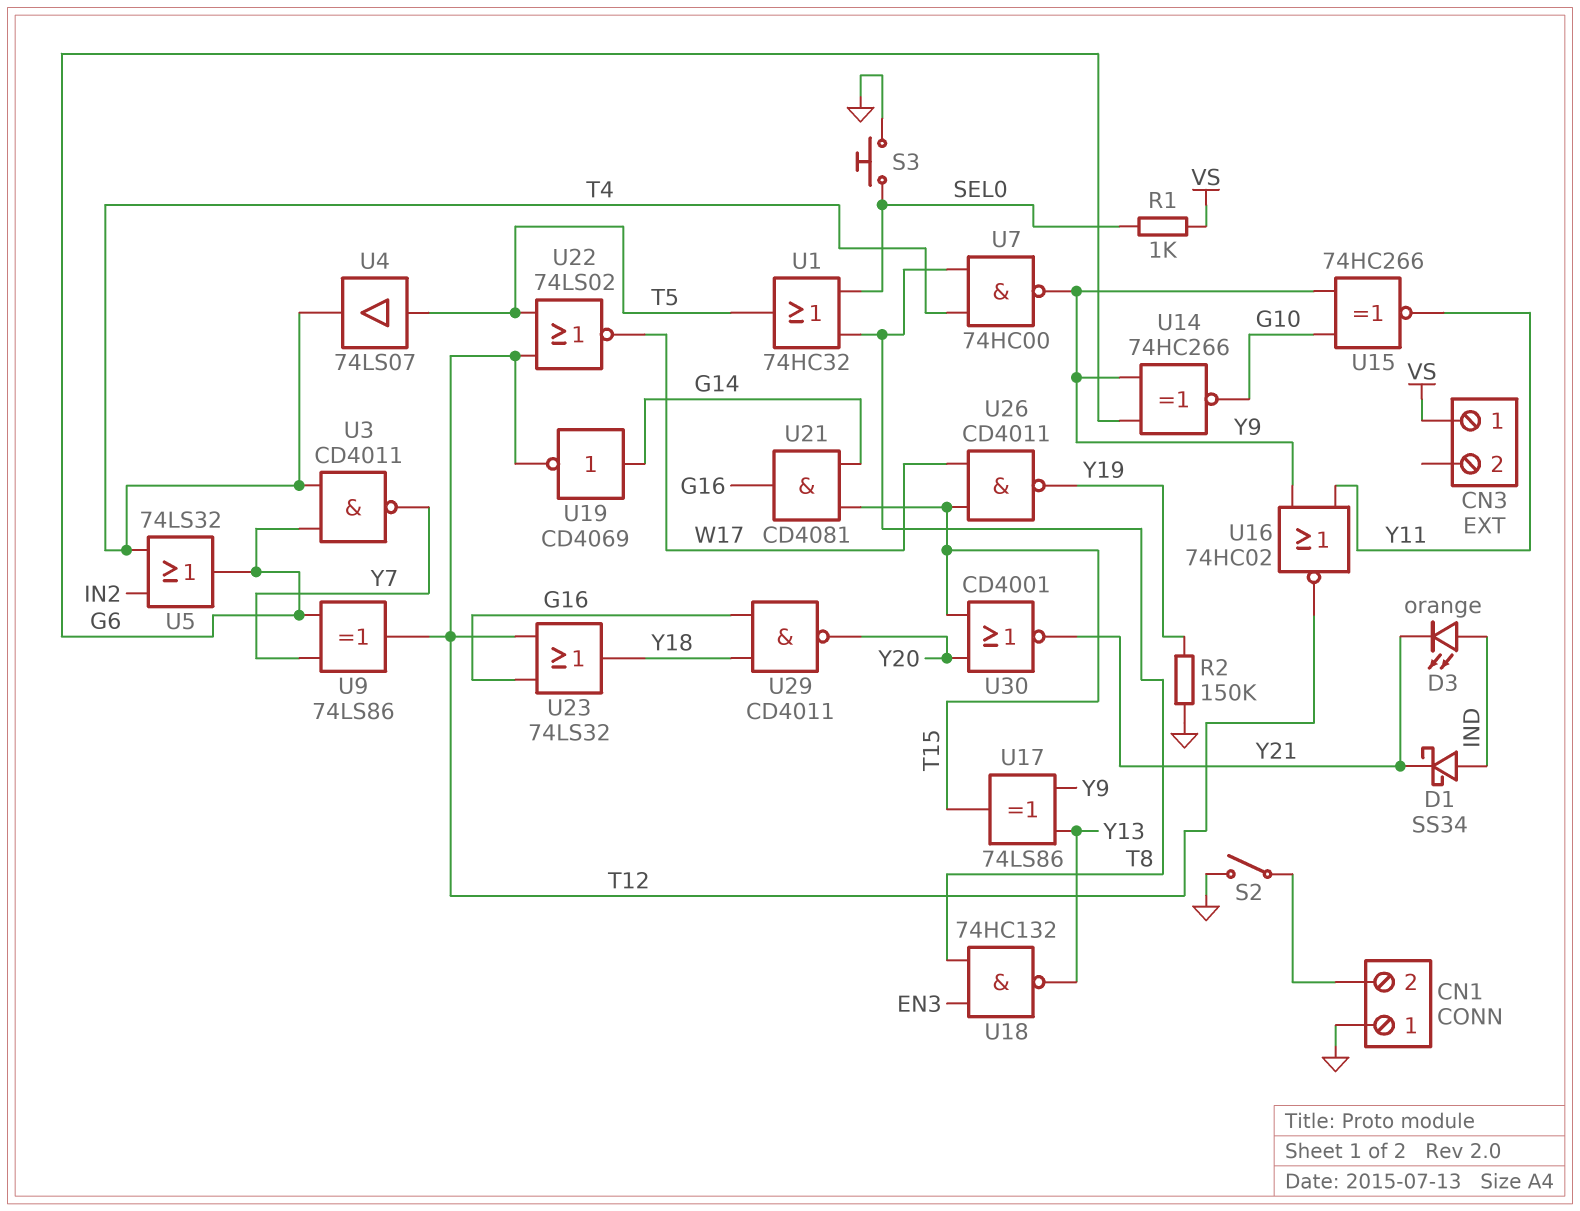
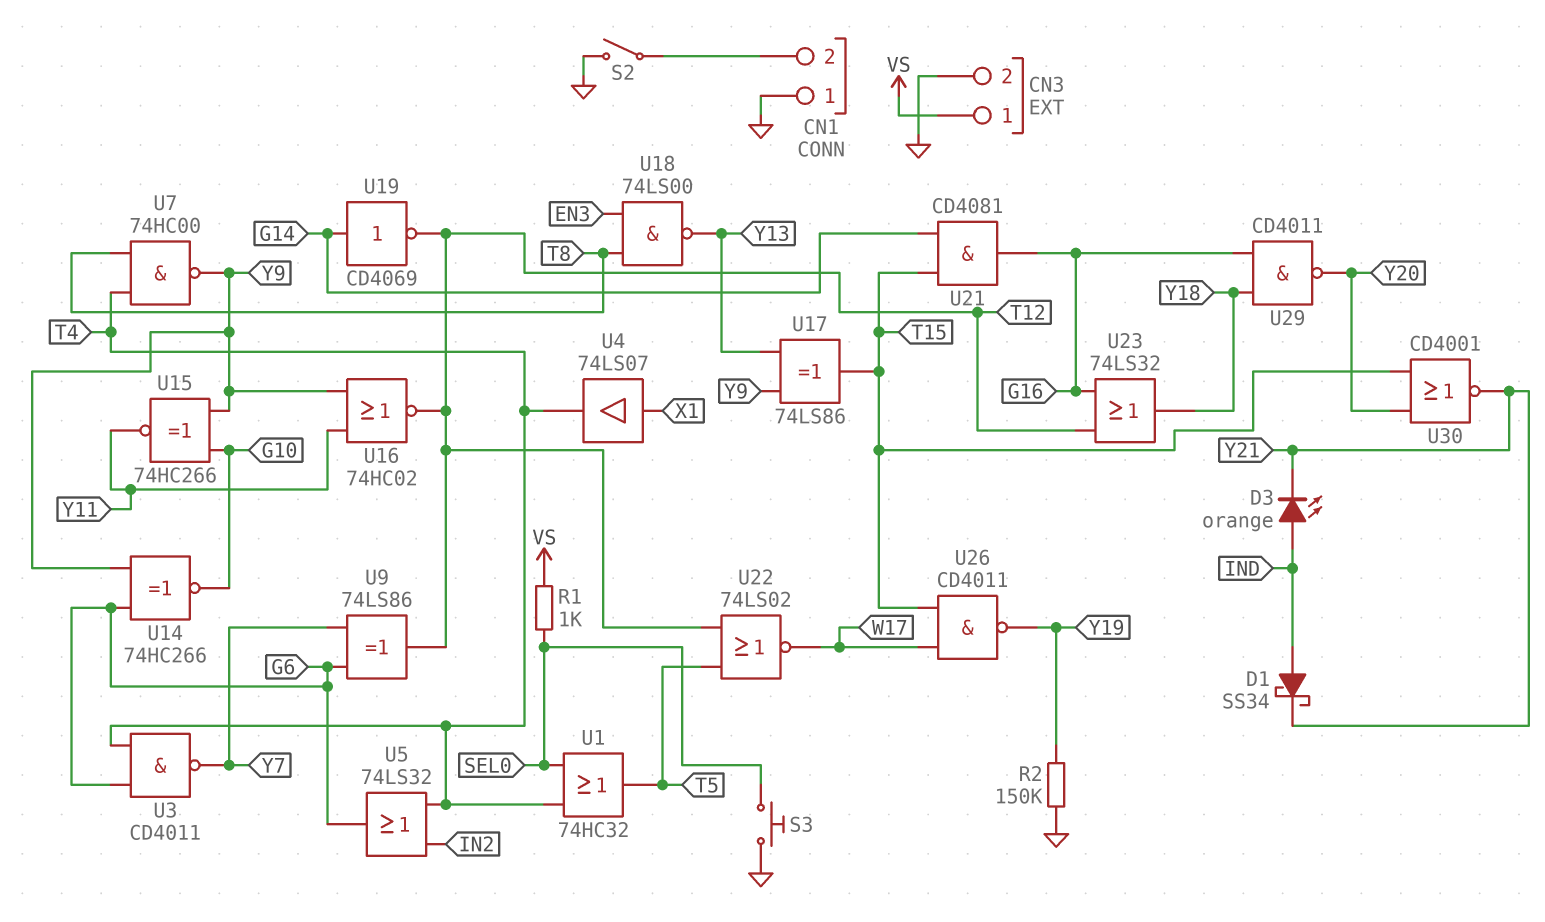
CN3 pin 2: none -> GND
U1: OR 74HC32 (in SEL0, in T8, out T5) -> OR 74HC32 (in SEL0, in T4, out T5)
U4: buffer 74LS07 (in T5, out T4) -> buffer 74LS07 (in X1, out T4)
U18: NAND 74HC132 (in EN3, in T8, out Y13) -> NAND 74LS00 (in EN3, in T8, out Y13)

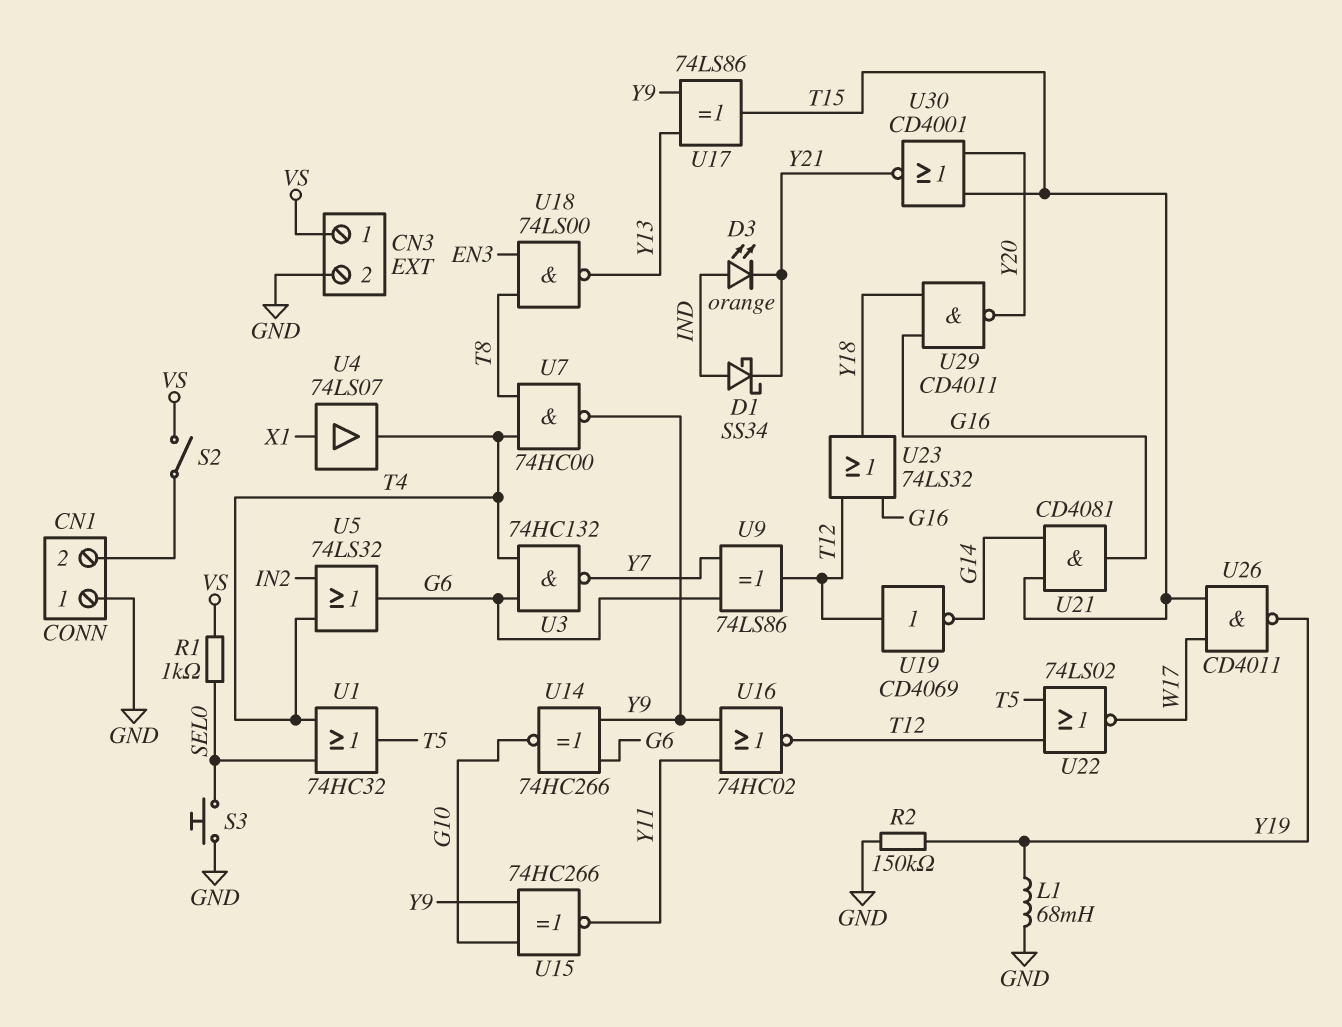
L1: none -> 68mH (GND, Y19)
S2: switch (CN1/2, GND) -> switch (CN1/2, VS)
U3: NAND CD4011 (in G6, in T4, out Y7) -> NAND 74HC132 (in G6, in T4, out Y7)
U19: NOT CD4069 (in G14, out T12) -> NOT CD4069 (in T12, out G14)

